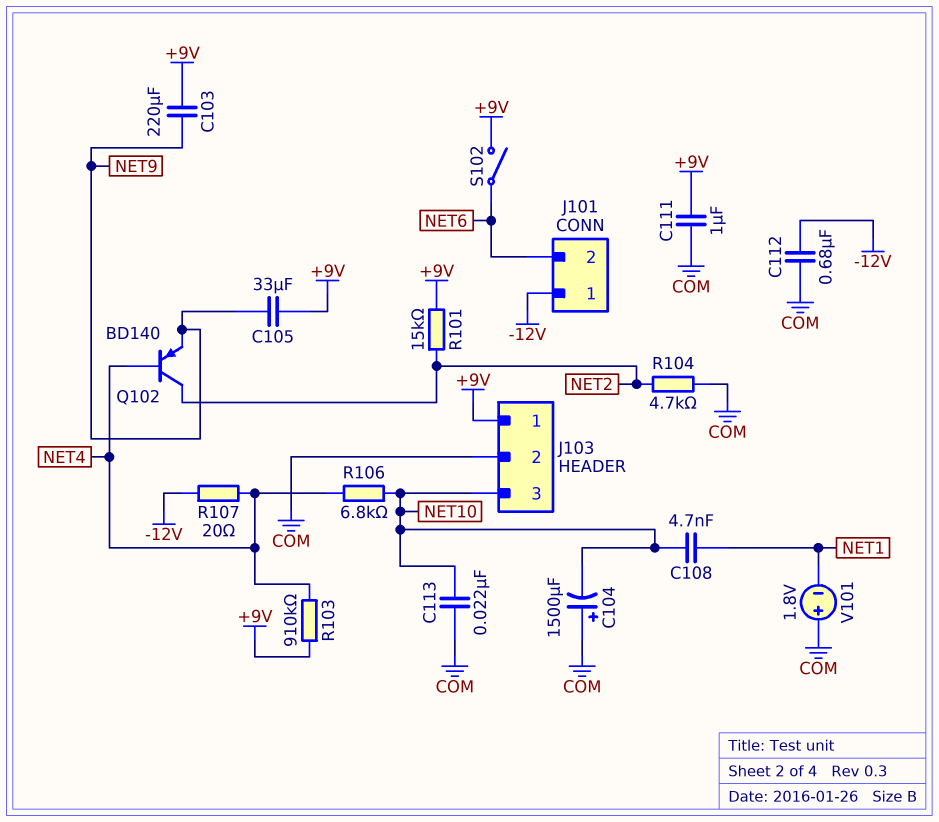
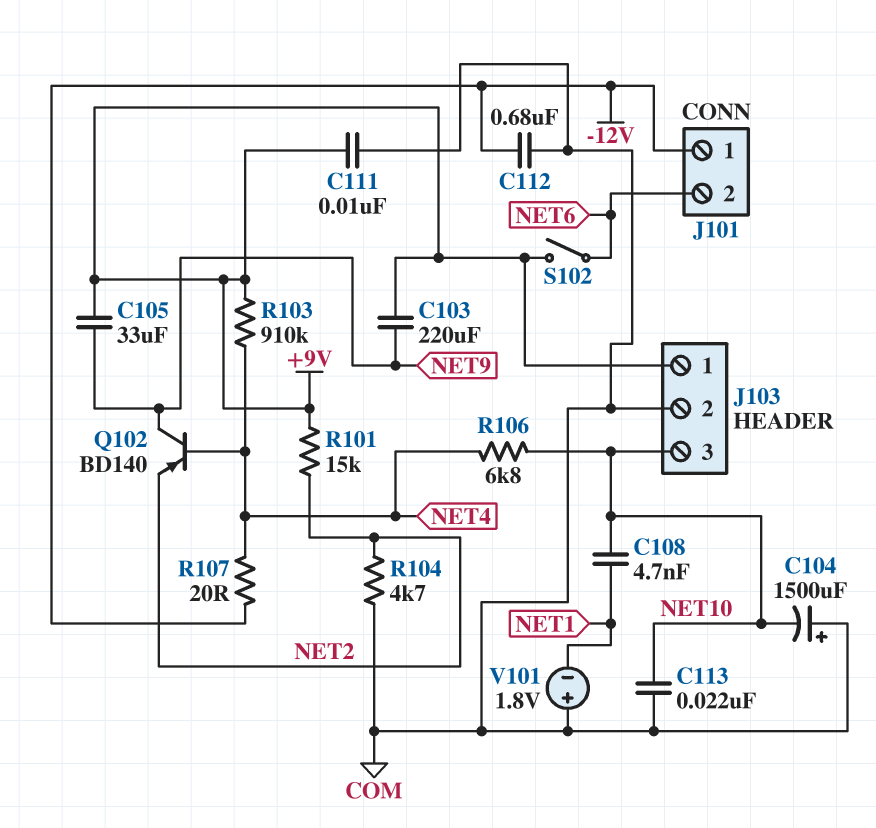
C111: 1uF (+9V, COM) -> 10nF (+9V, COM)
Q102: PNP BD140 (B NET4, C NET2, E NET9) -> PNP BD140 (B NET4, C NET9, E NET2)

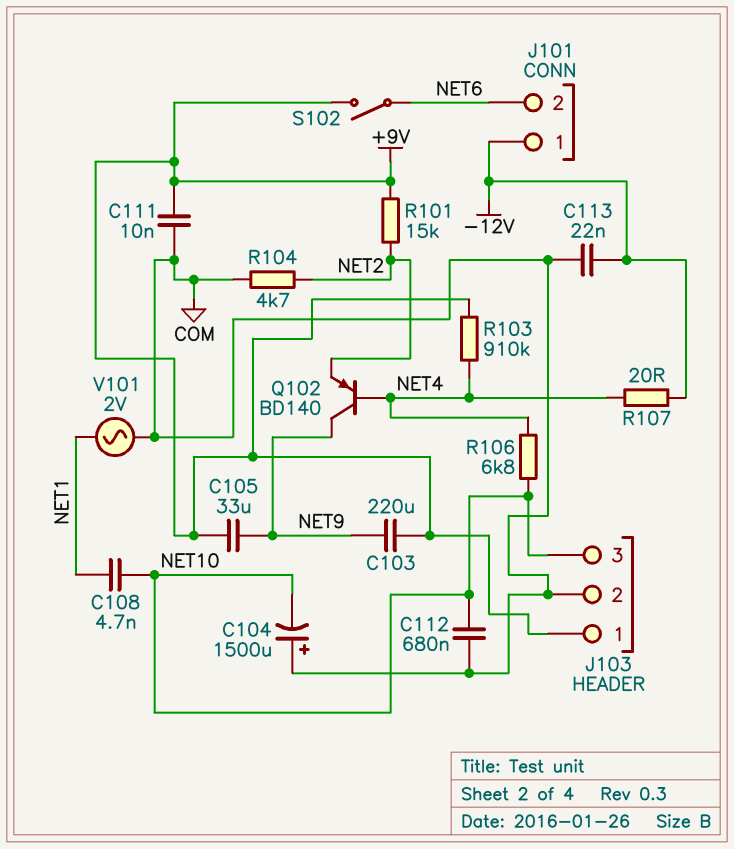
C112: 680nF (-12V, COM) -> 680nF (COM, NET10)
C113: 22nF (COM, NET10) -> 22nF (-12V, COM)
V101: 1.8V (plus COM, minus NET1) -> AC 2V (COM, NET1)

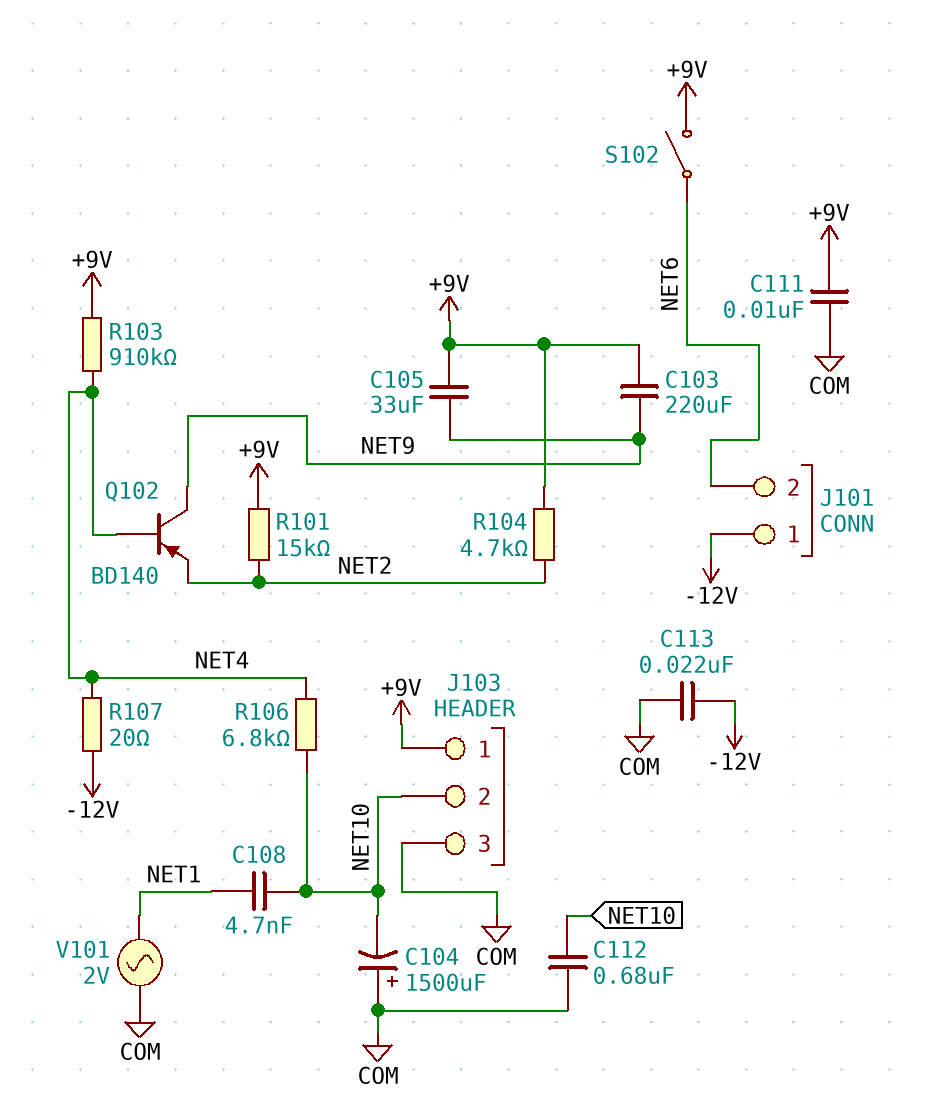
J103 pin 2: COM -> NET10
J103 pin 3: NET10 -> COM
R104: 4.7k (COM, NET2) -> 4.7k (+9V, NET2)

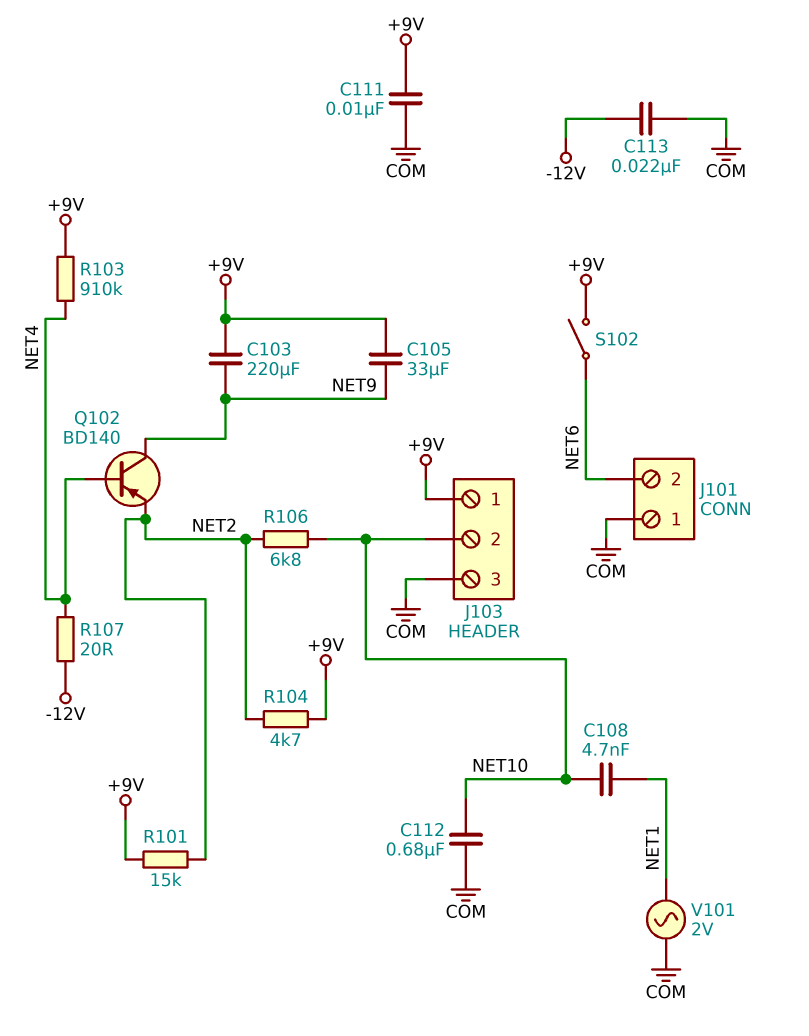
C104: 1500uF (plus COM, minus NET10) -> none
J101 pin 1: -12V -> COM
R106: 6.8k (NET4, NET10) -> 6.8k (NET2, NET10)

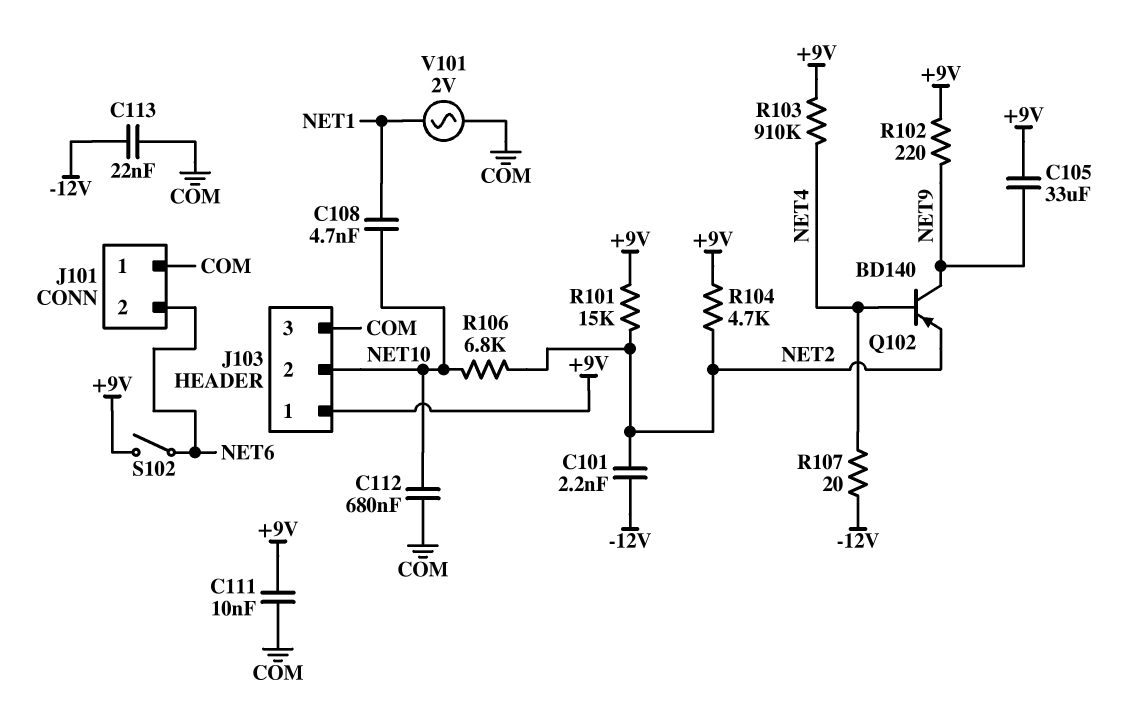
C101: none -> 2.2nF (-12V, NET2)
C103: 220uF (+9V, NET9) -> none
R102: none -> 220 (+9V, NET9)

